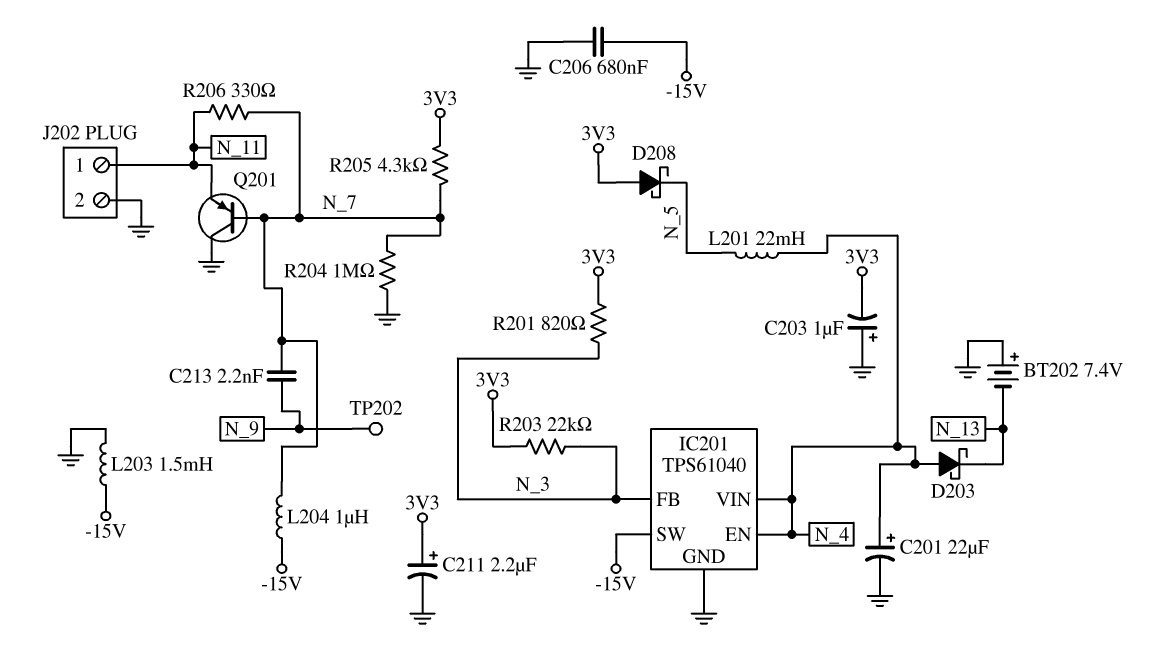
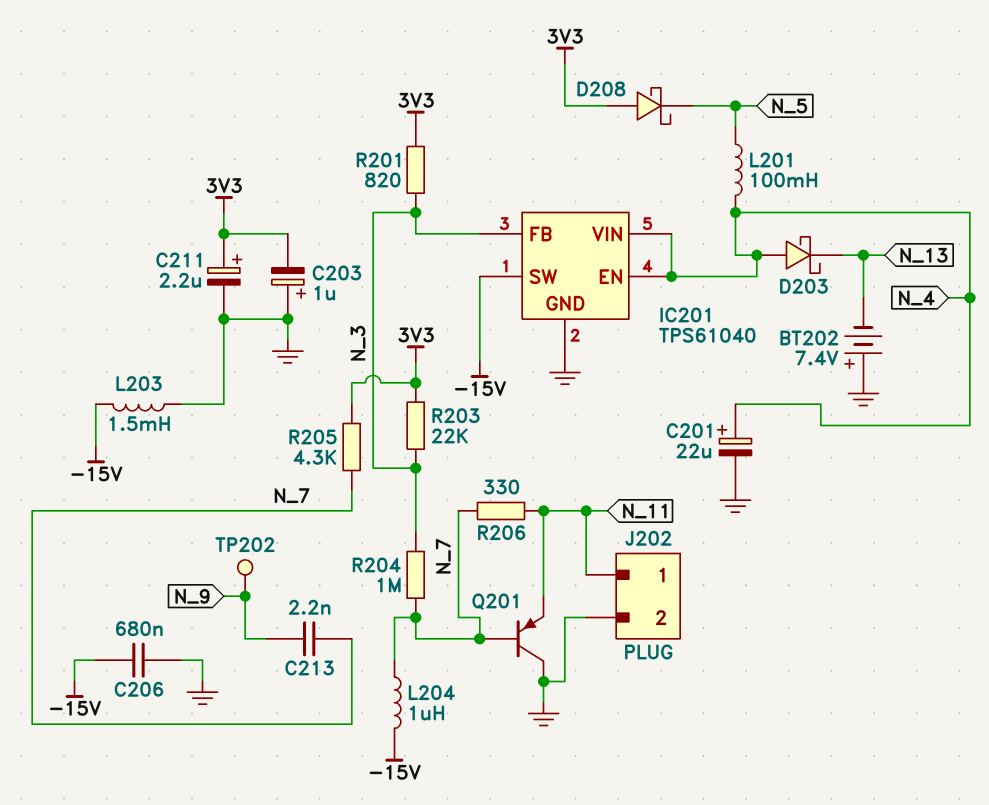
L201: 22mH (N_4, N_5) -> 100mH (N_4, N_5)
R204: 1M (GND, N_7) -> 1M (N_3, N_7)

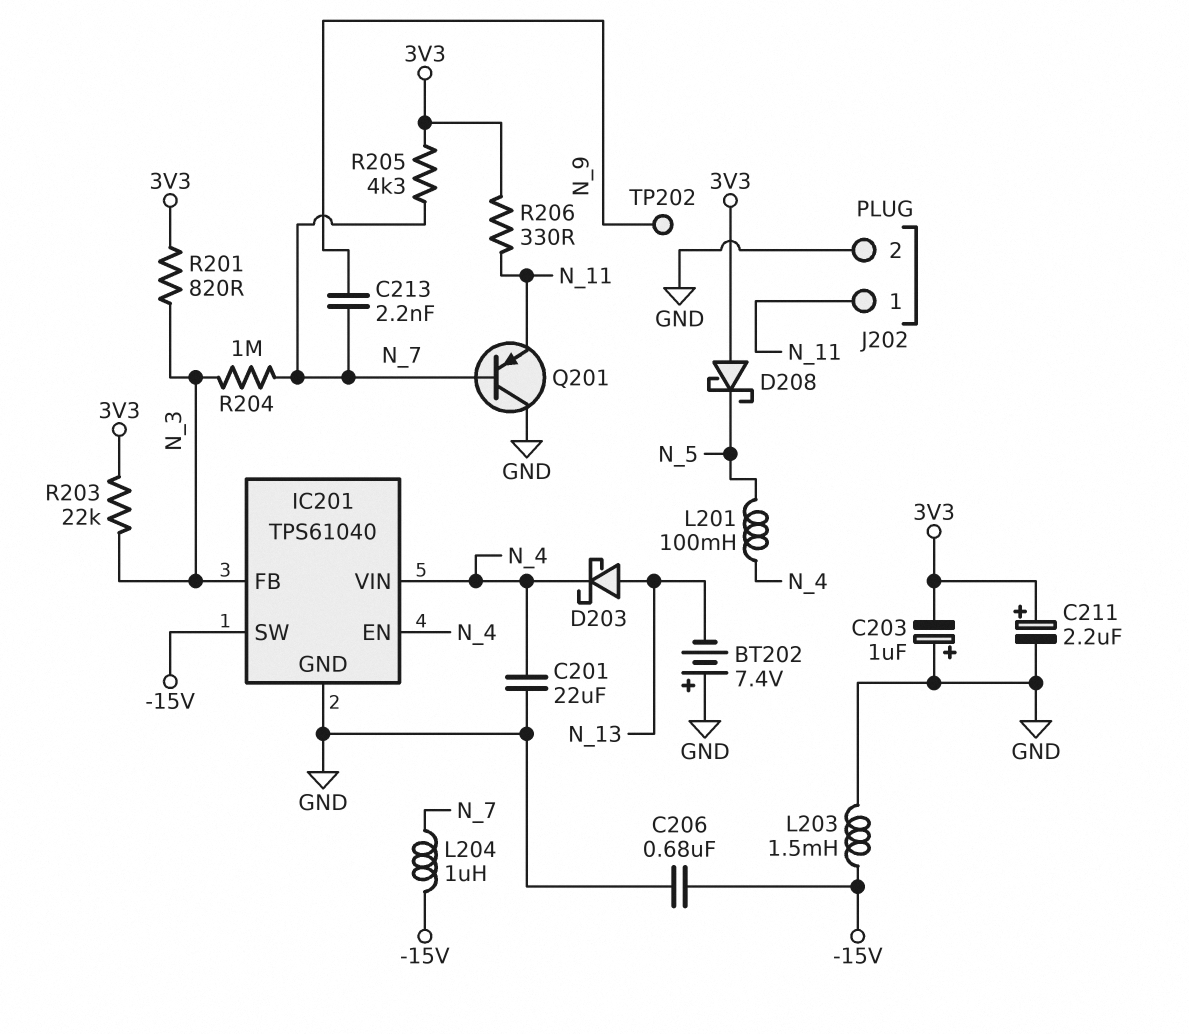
C201: 22uF (plus N_4, minus GND) -> 22uF (GND, N_4)
D203: schottky (A N_4, K N_13) -> schottky (A N_13, K N_4)
R206: 330 (N_7, N_11) -> 330 (3V3, N_11)

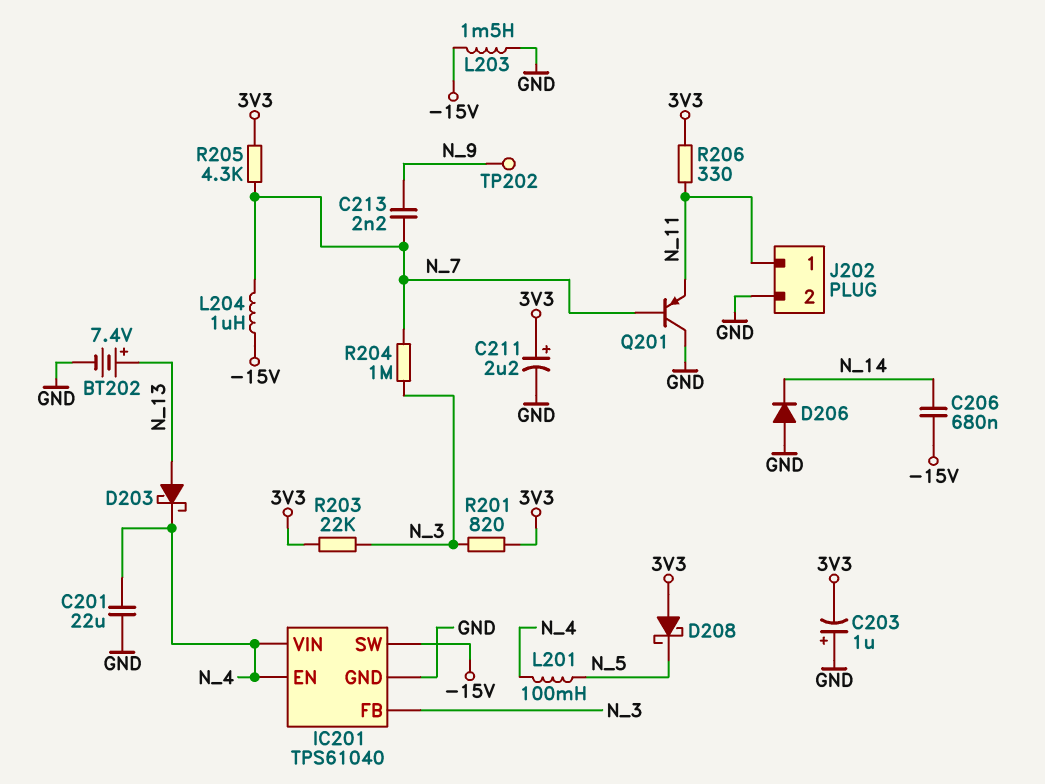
BT202: 7.4V (plus GND, minus N_13) -> 7.4V (plus N_13, minus GND)
C206: 680nF (-15V, GND) -> 680nF (-15V, N_14)
D206: none -> diode (A GND, K N_14)

